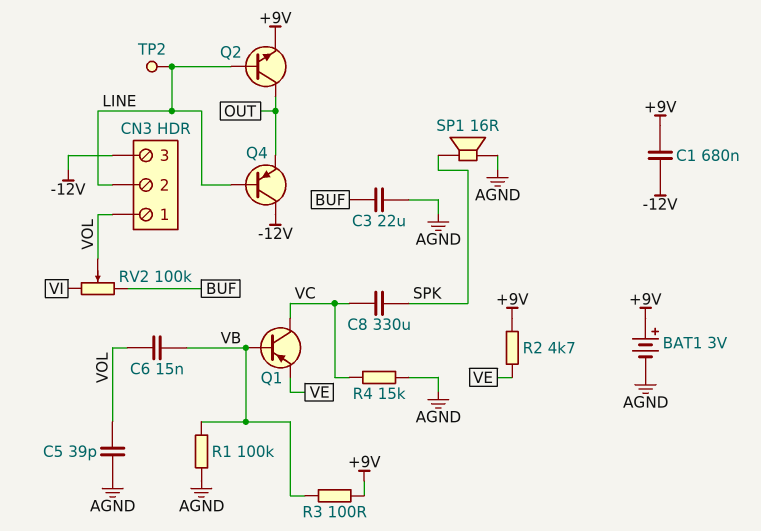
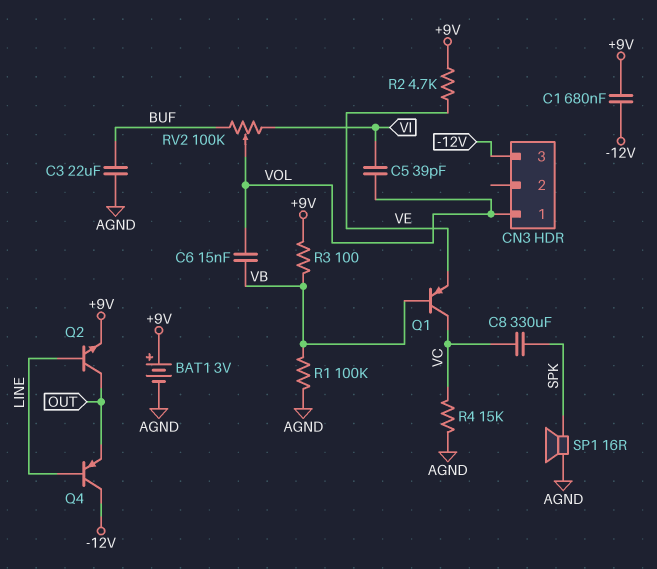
C5: 39pF (AGND, VOL) -> 39pF (VI, VOL)
CN3 pin 2: LINE -> none
TP2: test point (LINE) -> none

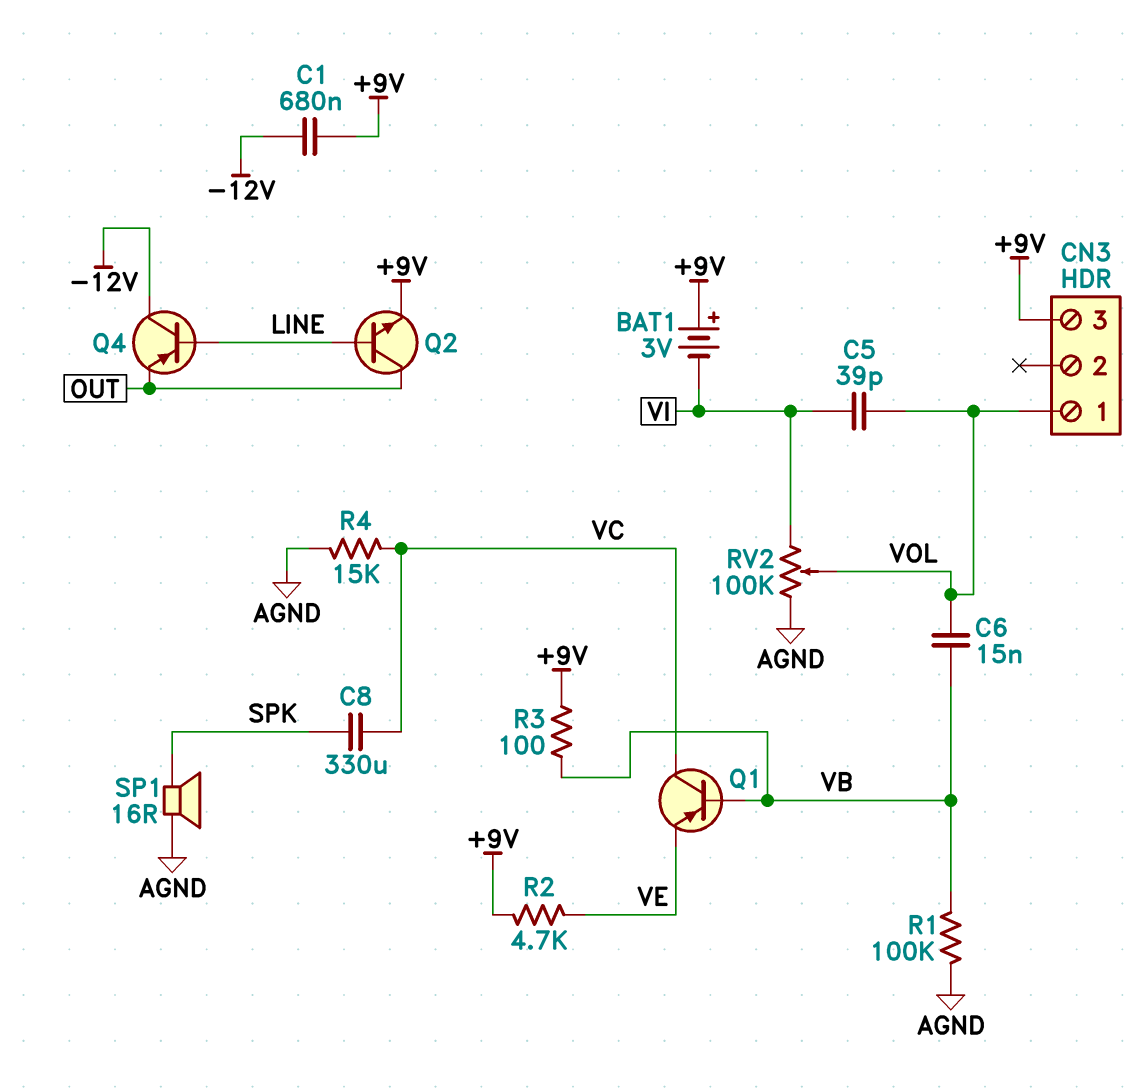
BAT1: 3V (plus +9V, minus AGND) -> 3V (plus +9V, minus VI)
C3: 22uF (AGND, BUF) -> none
CN3 pin 3: -12V -> +9V
RV2: 100k (BUF, VI, wiper VOL) -> 100k (AGND, VI, wiper VOL)

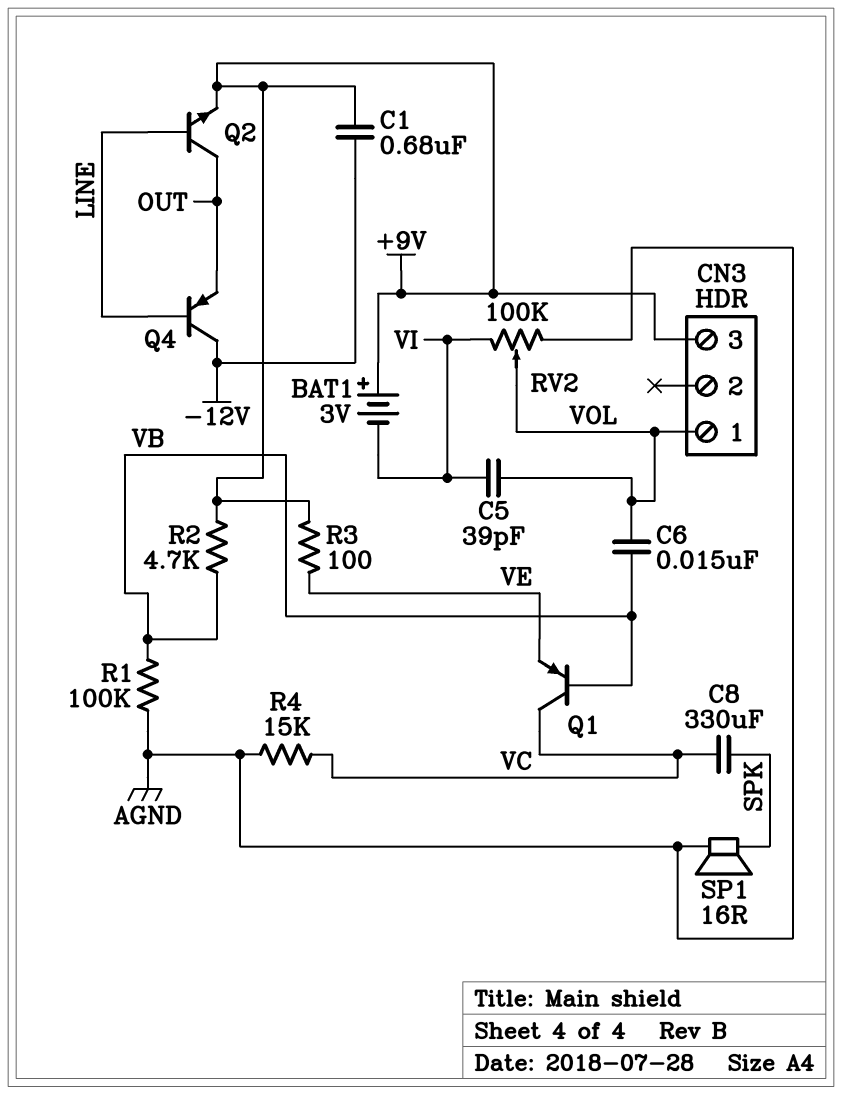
R2: 4.7k (+9V, VE) -> 4.7k (+9V, VB)
R3: 100 (+9V, VB) -> 100 (+9V, VE)

